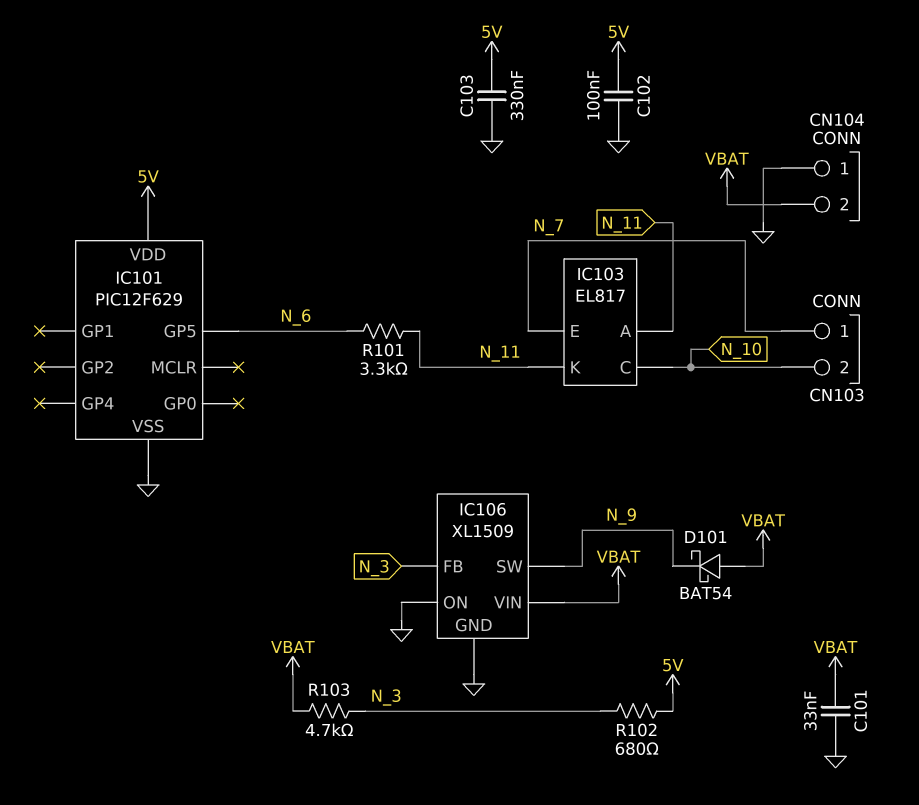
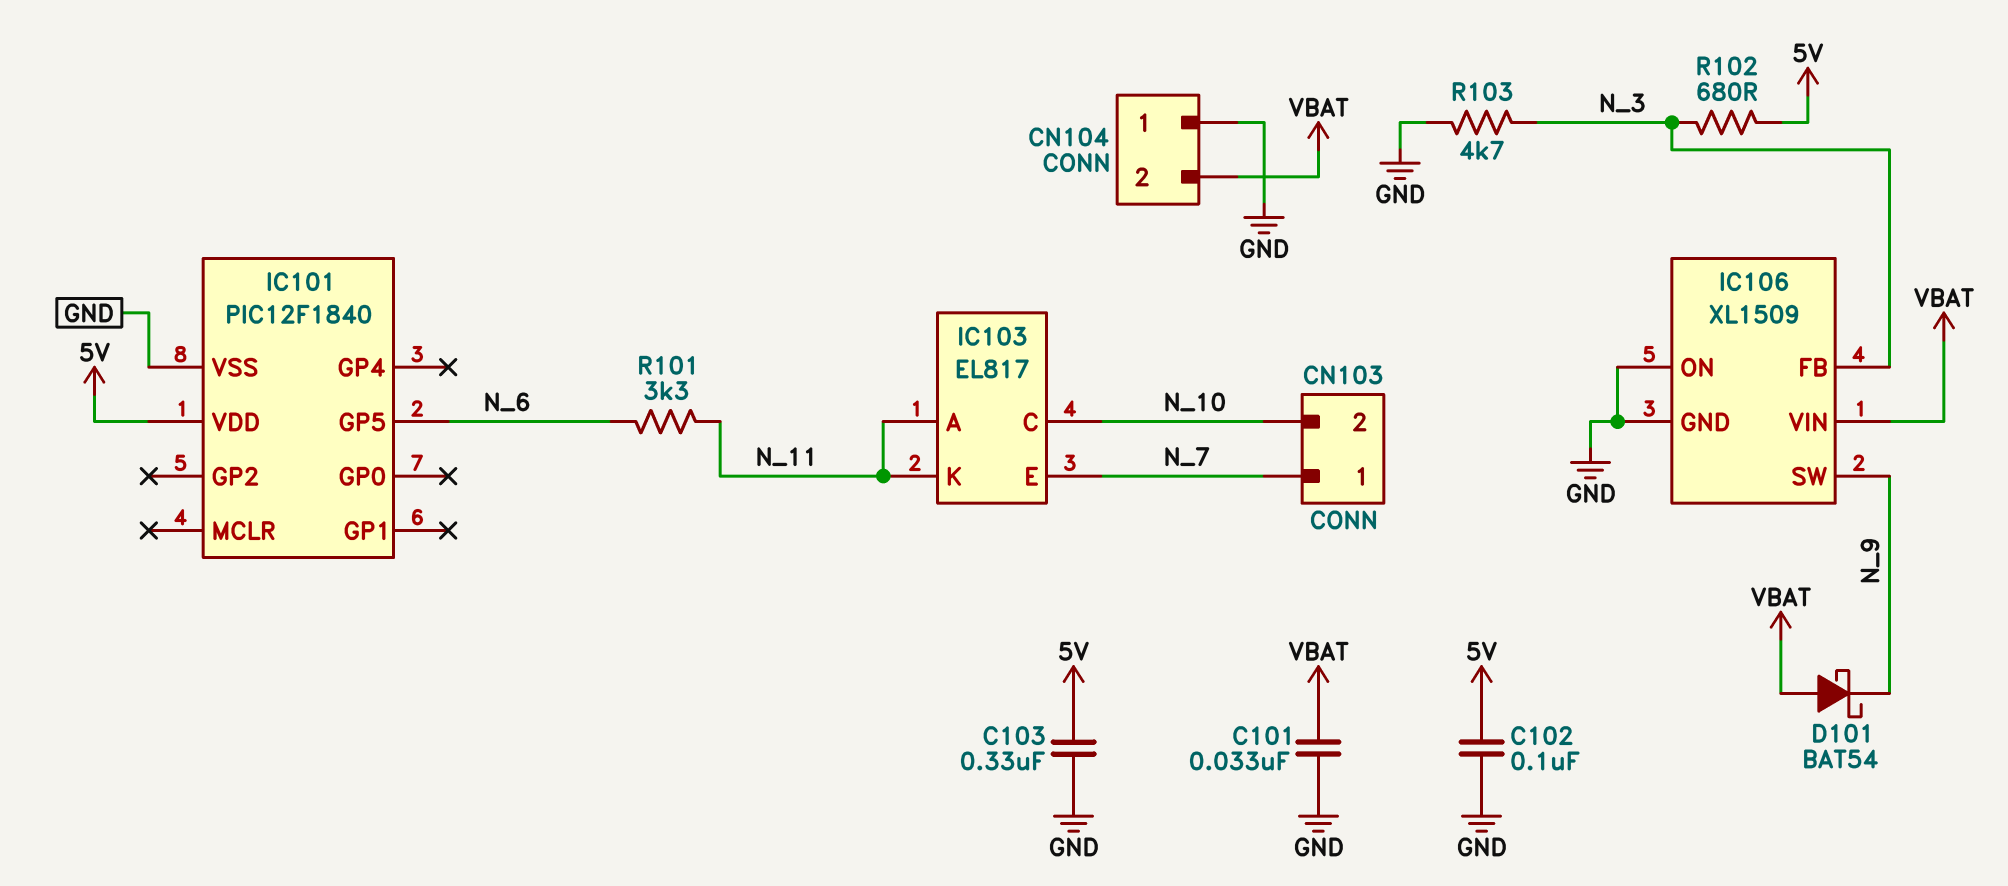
IC101: PIC12F629 -> PIC12F1840
R103: 4.7k (N_3, VBAT) -> 4.7k (GND, N_3)

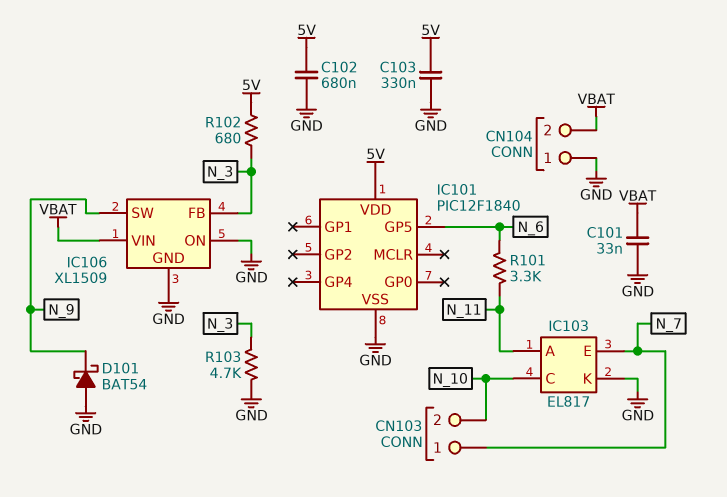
C102: 100nF (5V, GND) -> 680nF (5V, GND)
D101: schottky BAT54 (A VBAT, K N_9) -> schottky BAT54 (A GND, K N_9)
IC103 pin K: N_11 -> GND

